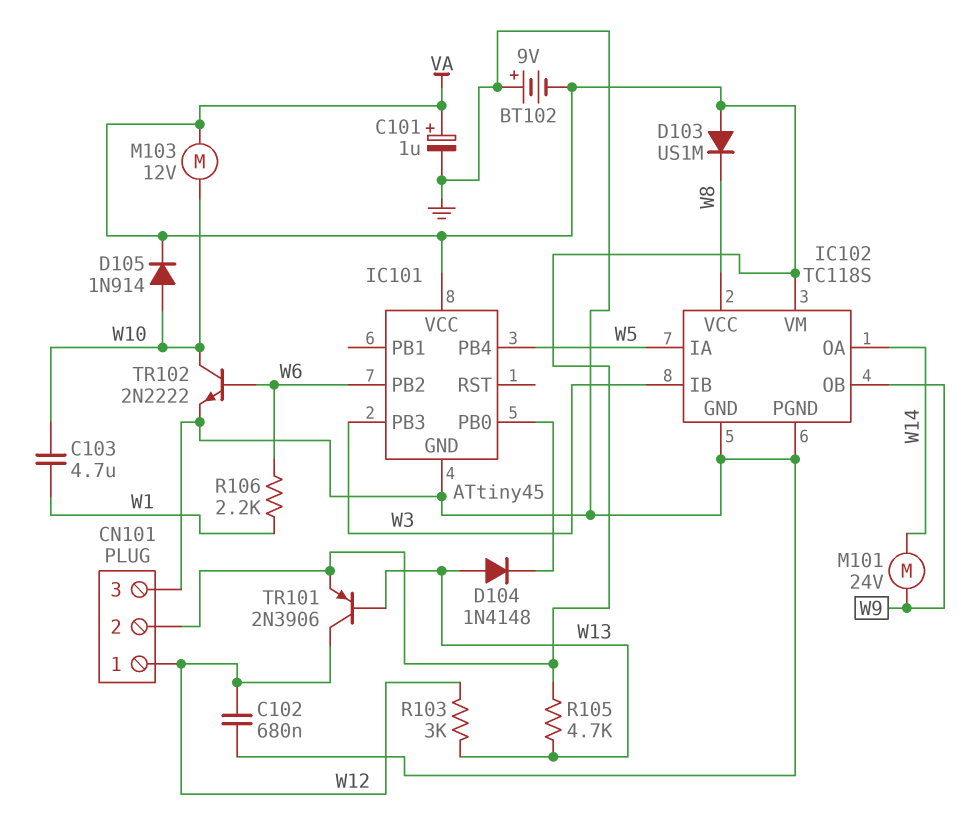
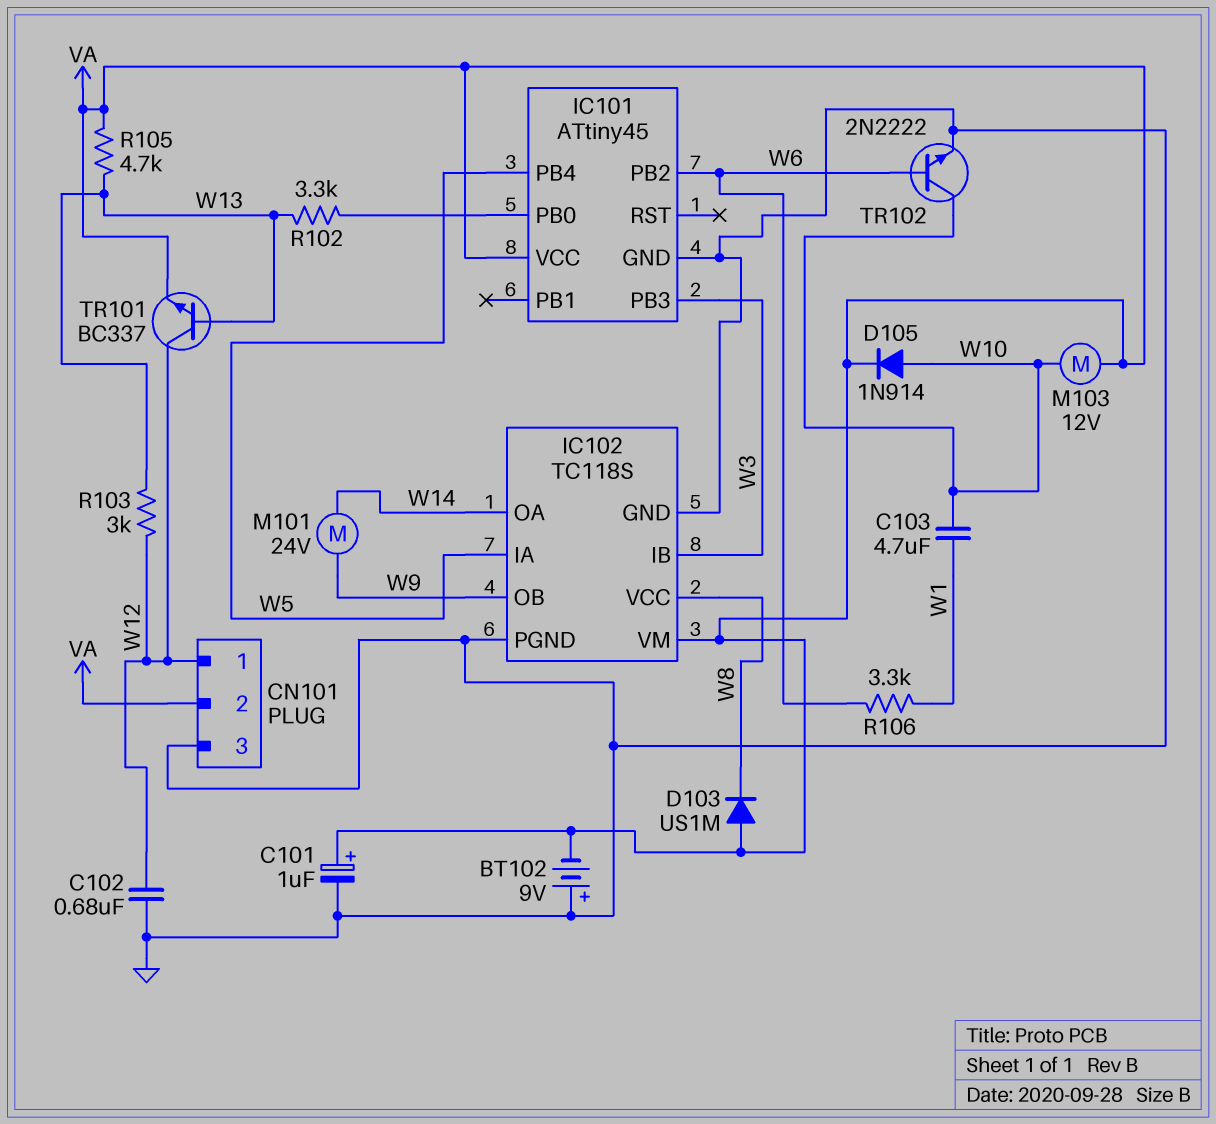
D104: diode 1N4148 (A W13, K IC101/PB0) -> none
R102: none -> 3.3k (IC101/PB0, W13)
R106: 2.2k (W1, W6) -> 3.3k (W1, W6)
TR101: PNP 2N3906 (B W13, C W12, E VA) -> NPN BC337 (B W13, C W12, E VA)

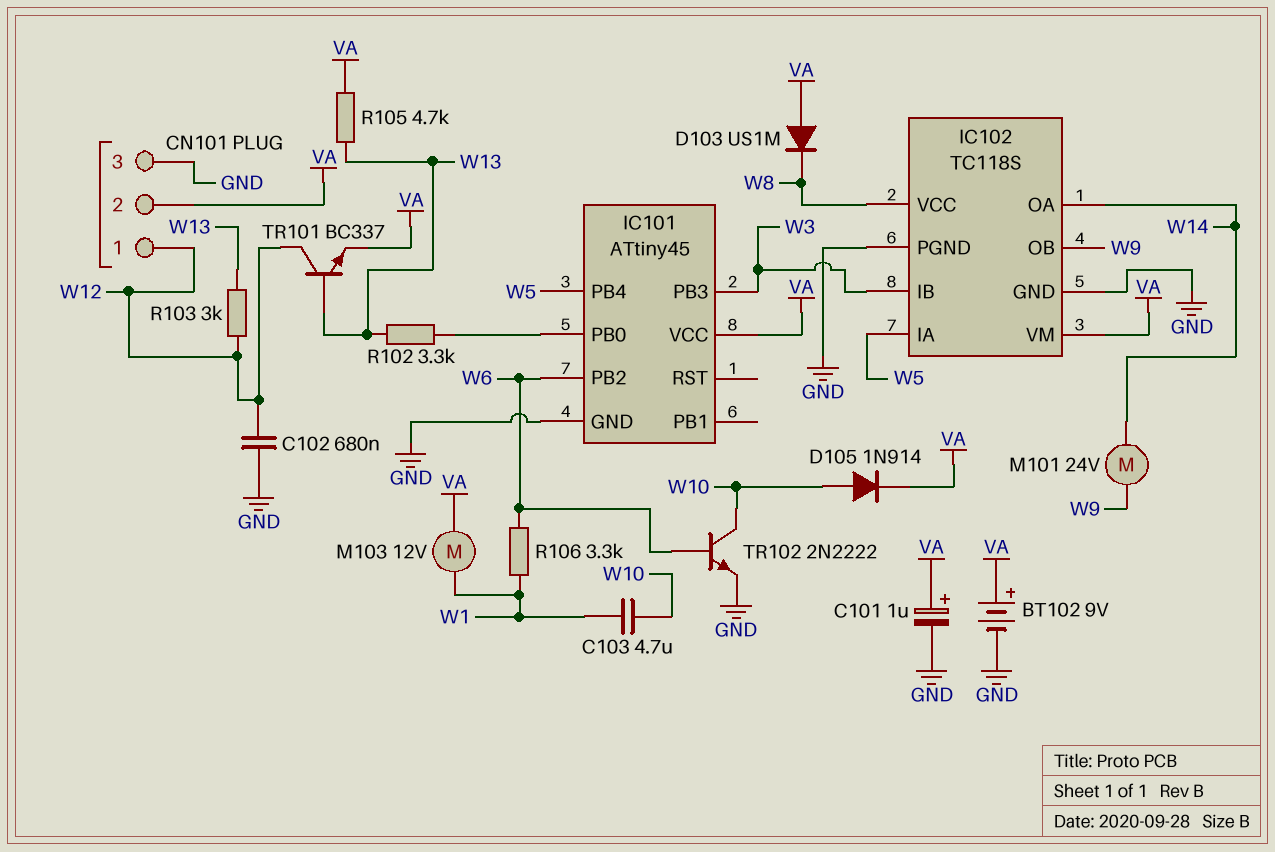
BT102: 9V (plus GND, minus VA) -> 9V (plus VA, minus GND)
M103: motor 12V (VA, W10) -> motor 12V (VA, W1)

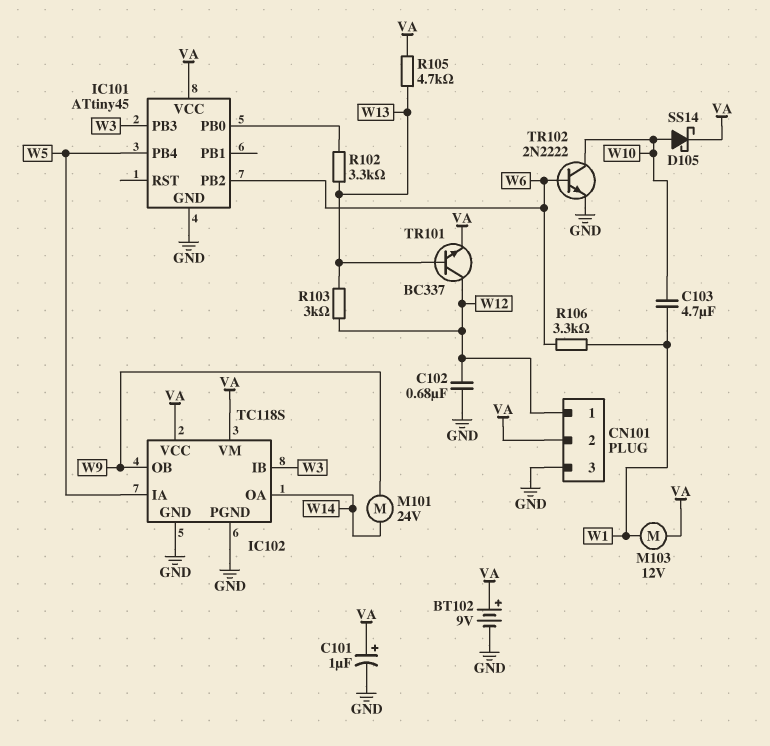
D103: diode US1M (A VA, K W8) -> none
D105: diode 1N914 (A W10, K VA) -> schottky SS14 (A W10, K VA)
IC102 pin VCC: W8 -> VA

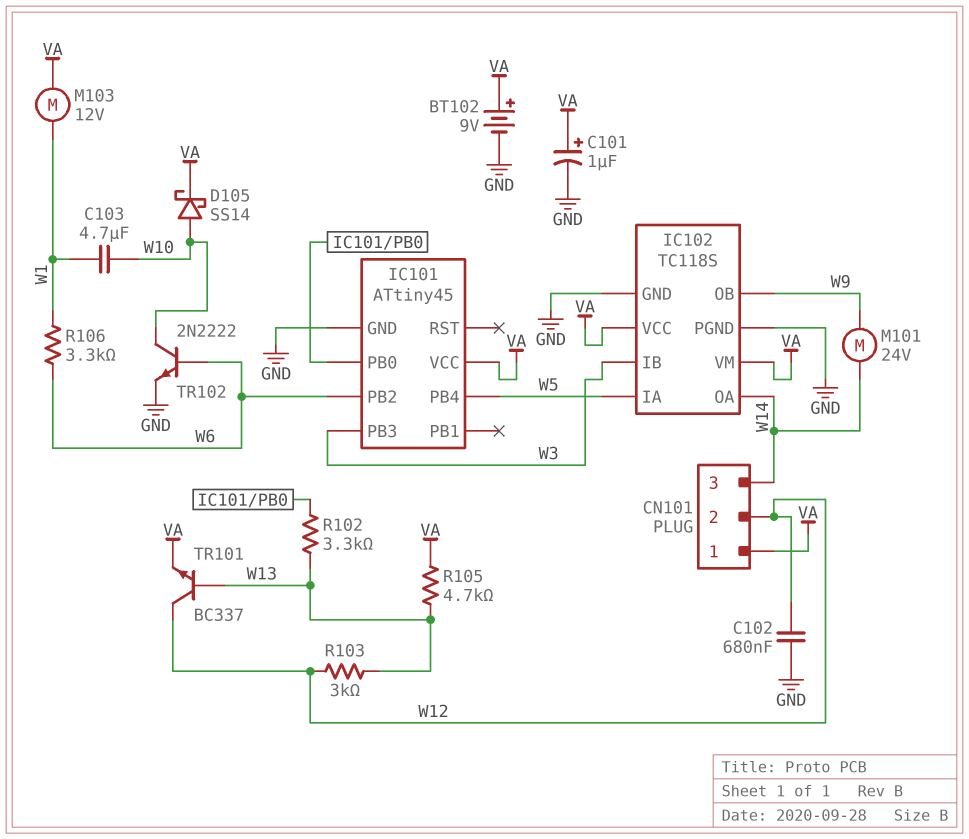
CN101 pin 1: W12 -> VA
CN101 pin 2: VA -> W12
CN101 pin 3: GND -> W14

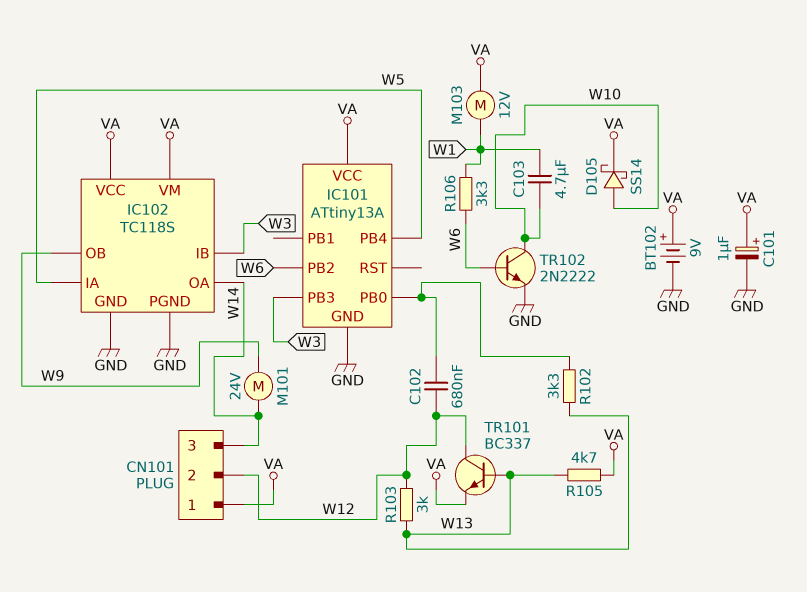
C102: 680nF (GND, W12) -> 680nF (IC101/PB0, W12)
IC101: ATtiny45 -> ATtiny13A

